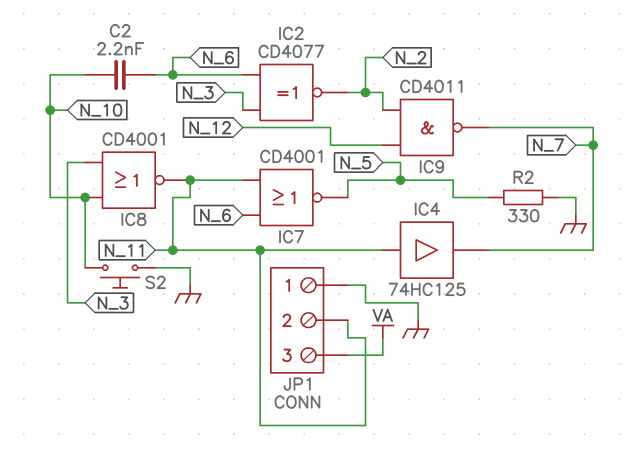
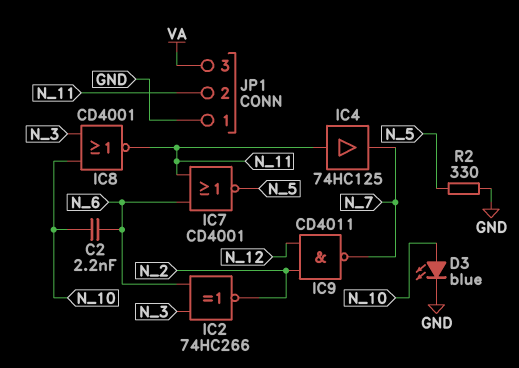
D3: none -> LED blue (A N_10, K GND)
IC2: XNOR CD4077 (in N_3, in N_6, out N_2) -> XNOR 74HC266 (in N_3, in N_6, out N_2)
S2: button (GND, N_10) -> none

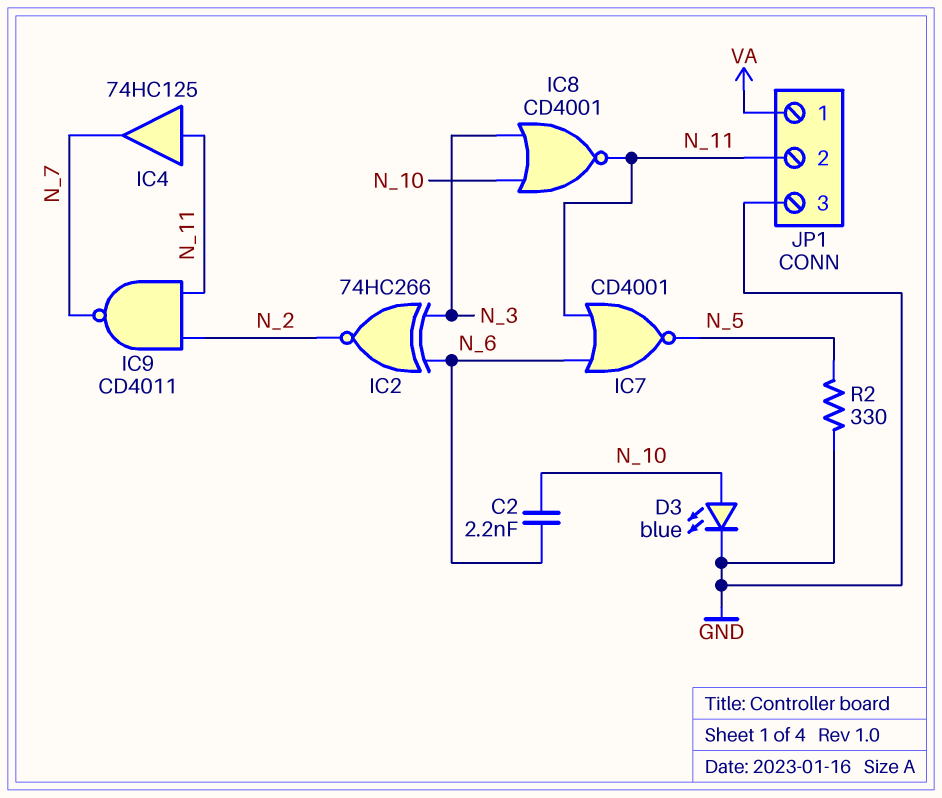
IC9: NAND CD4011 (in N_2, in N_12, out N_7) -> NAND CD4011 (in N_2, in N_11, out N_7)
JP1 pin 1: GND -> VA
JP1 pin 3: VA -> GND

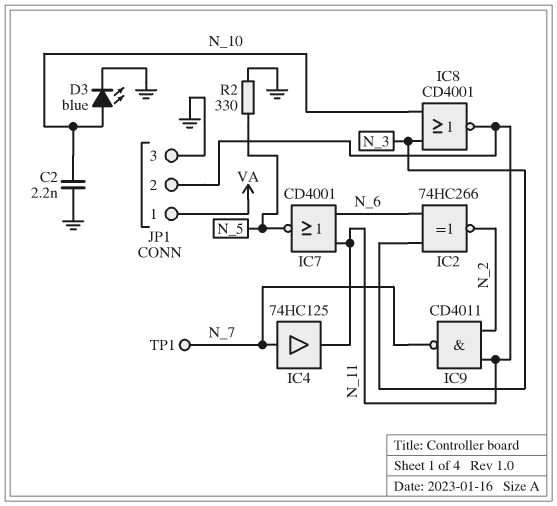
C2: 2.2nF (N_6, N_10) -> 2.2nF (GND, N_10)
IC4: buffer 74HC125 (in N_11, out N_7) -> buffer 74HC125 (in N_7, out N_11)
TP1: none -> test point (N_7)

